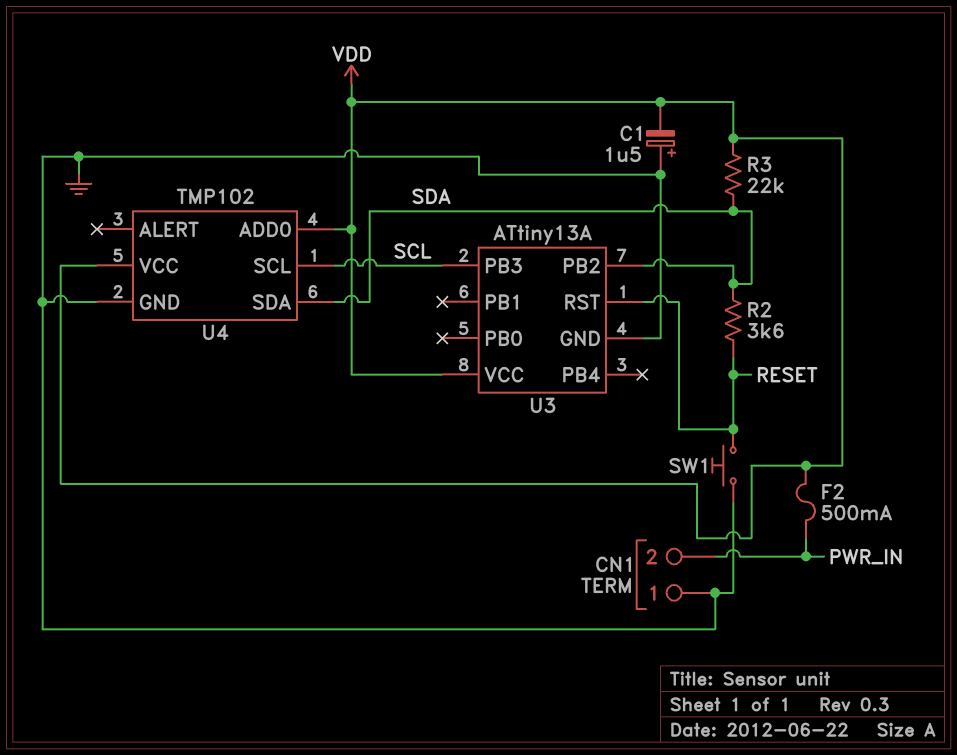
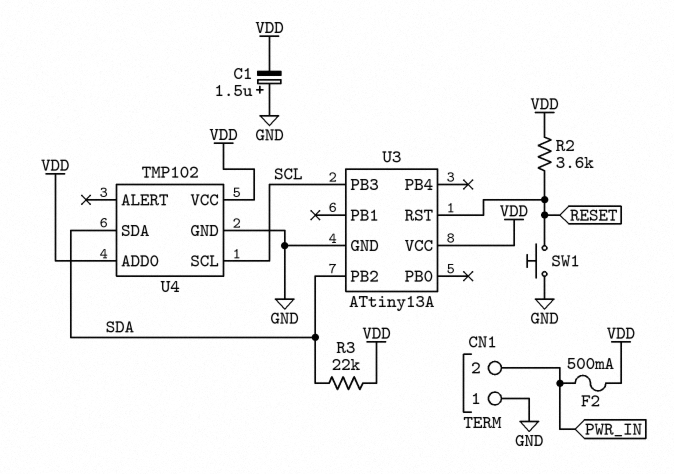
R2: 3.6k (RESET, SDA) -> 3.6k (RESET, VDD)

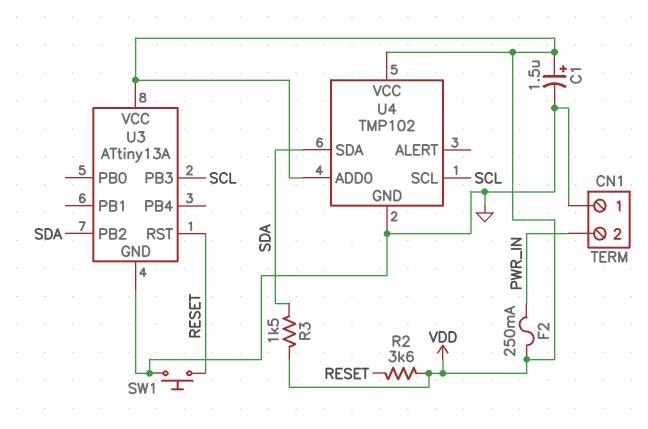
C1: 1.5uF (plus GND, minus VDD) -> 1.5uF (plus VDD, minus GND)
F2: 500mA (PWR_IN, VDD) -> 250mA (PWR_IN, VDD)
R3: 22k (SDA, VDD) -> 1.5k (SDA, VDD)

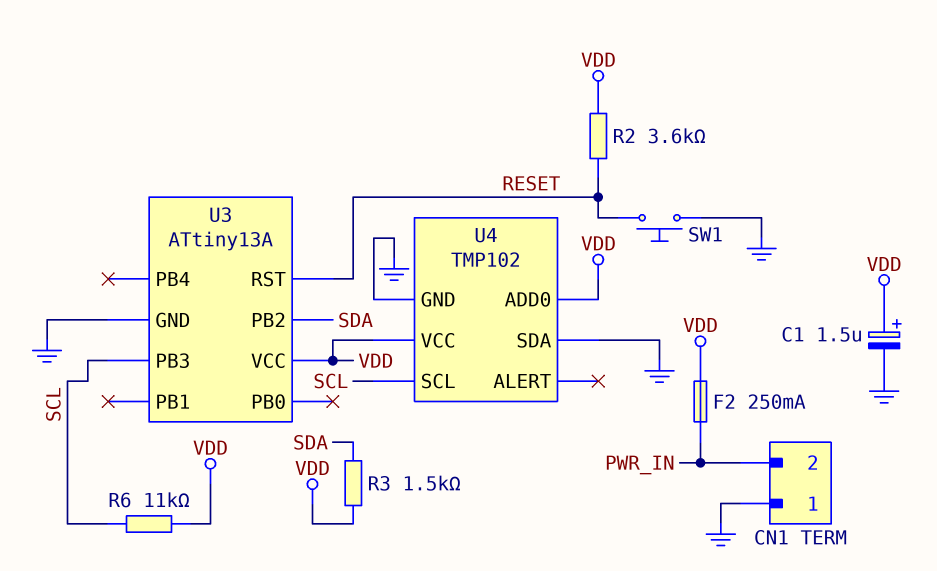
R6: none -> 11k (SCL, VDD)
U4 pin SDA: SDA -> GND

